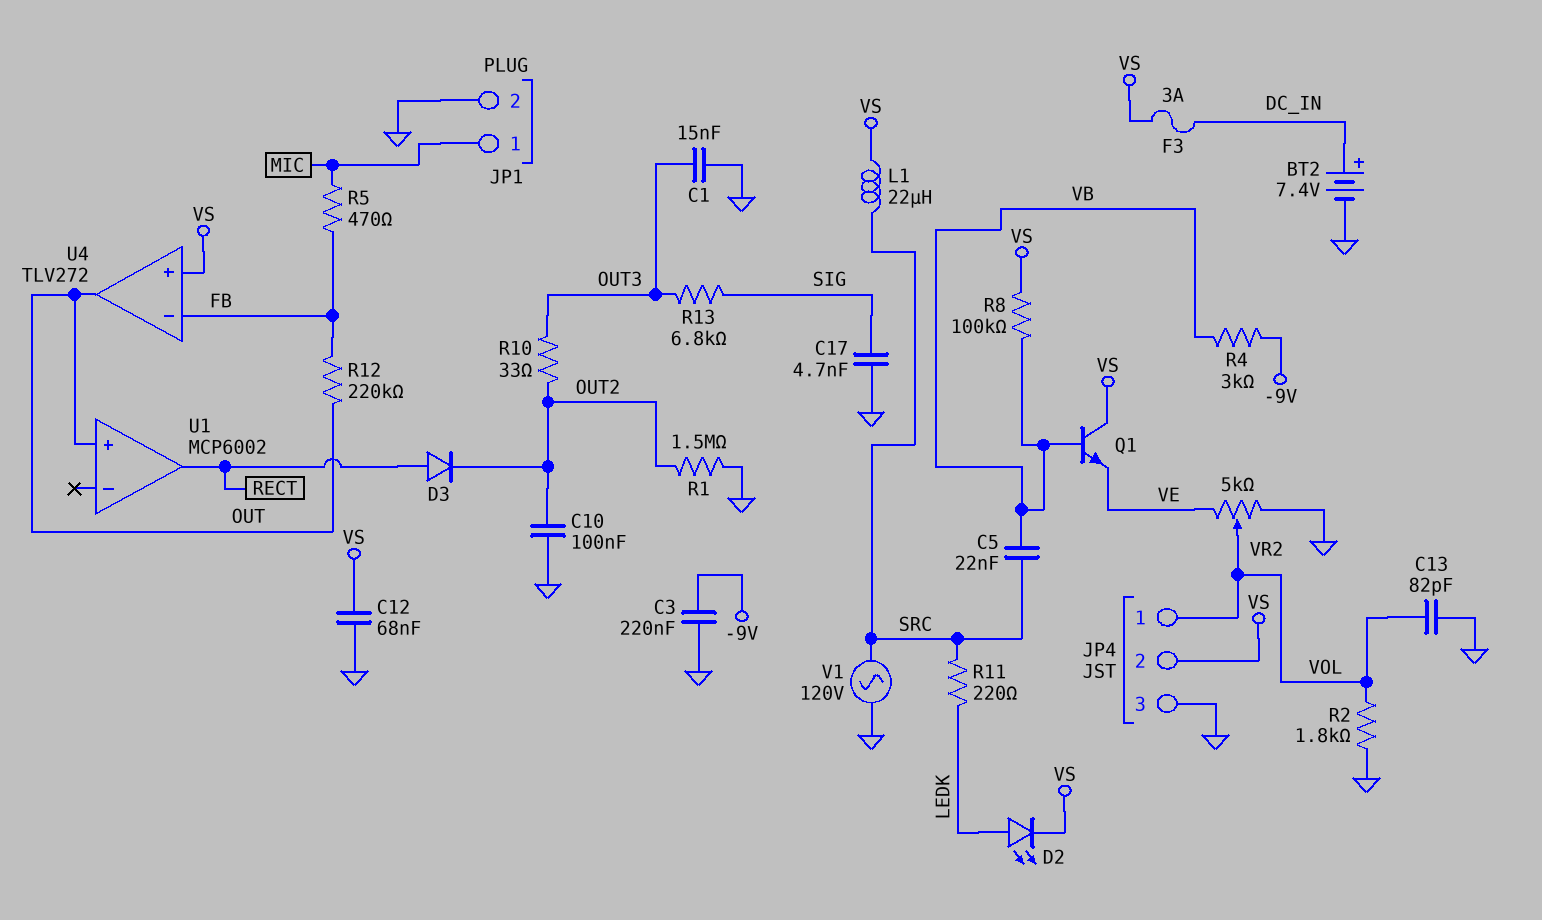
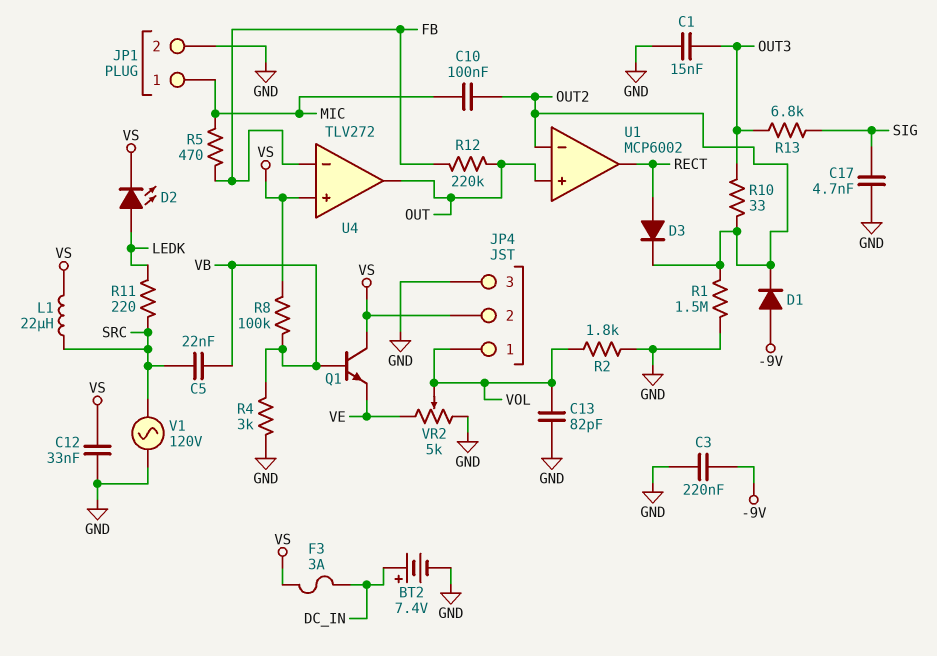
C10: 100nF (GND, OUT2) -> 100nF (MIC, OUT2)
C12: 68nF (GND, VS) -> 33nF (GND, VS)
D1: none -> diode (A -9V, K OUT2)
R4: 3k (-9V, VB) -> 3k (GND, VB)
U1 pin in-: none -> OUT2

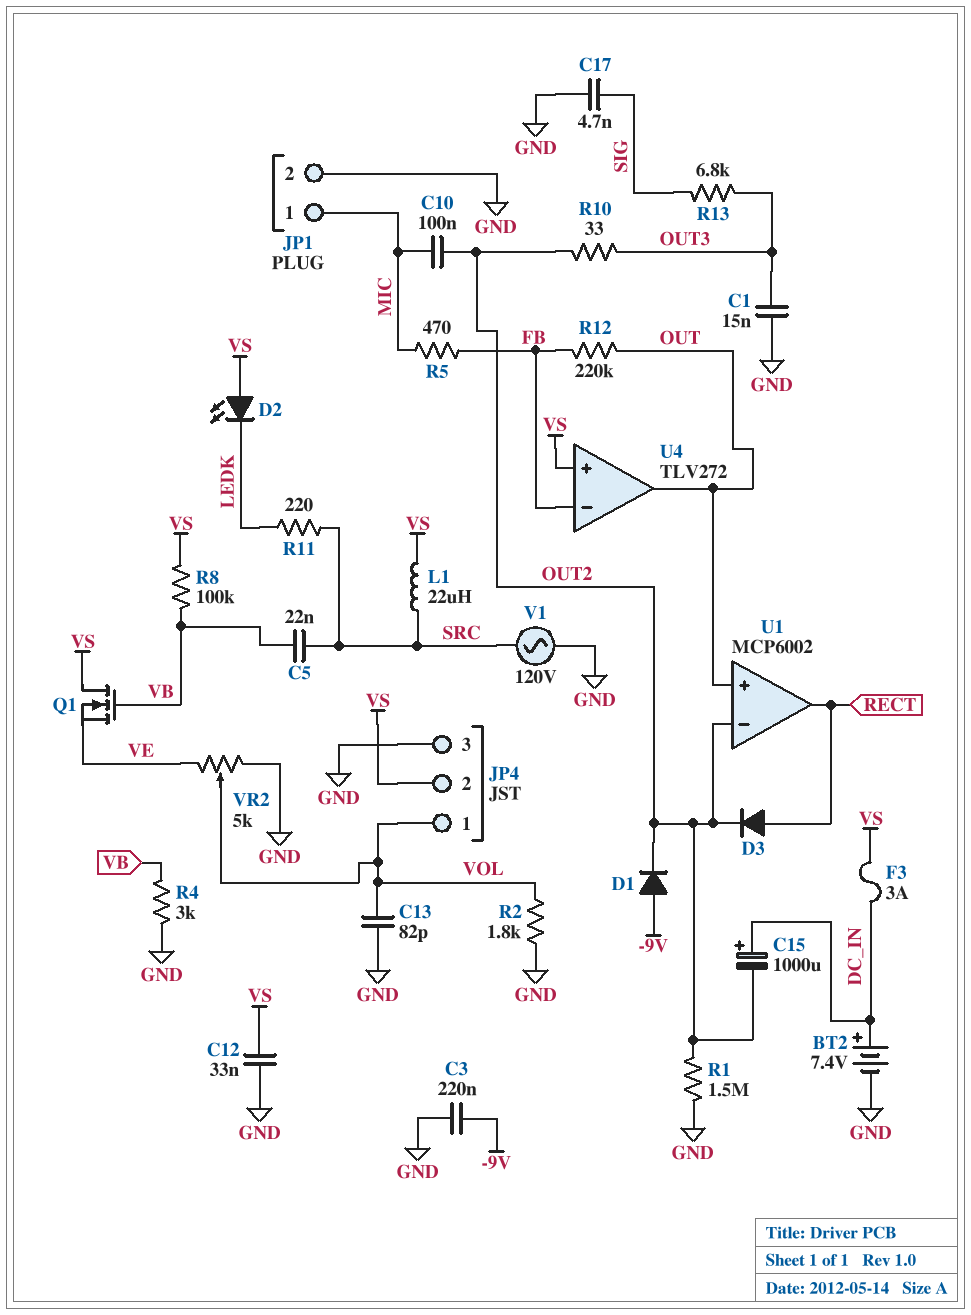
C15: none -> 1000uF (plus DC_IN, minus OUT2)
D2: LED (A LEDK, K VS) -> LED (A VS, K LEDK)
Q1: NPN (B VB, C VS, E VE) -> NMOS (G VB, D VS, S VE)

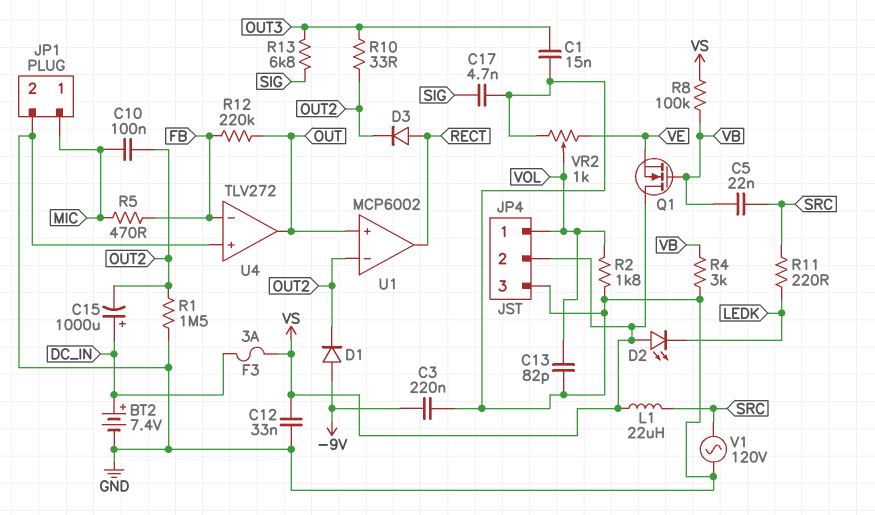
U4 pin in+: VS -> GND
VR2: 5k (GND, VE, wiper VOL) -> 1k (GND, VE, wiper VOL)

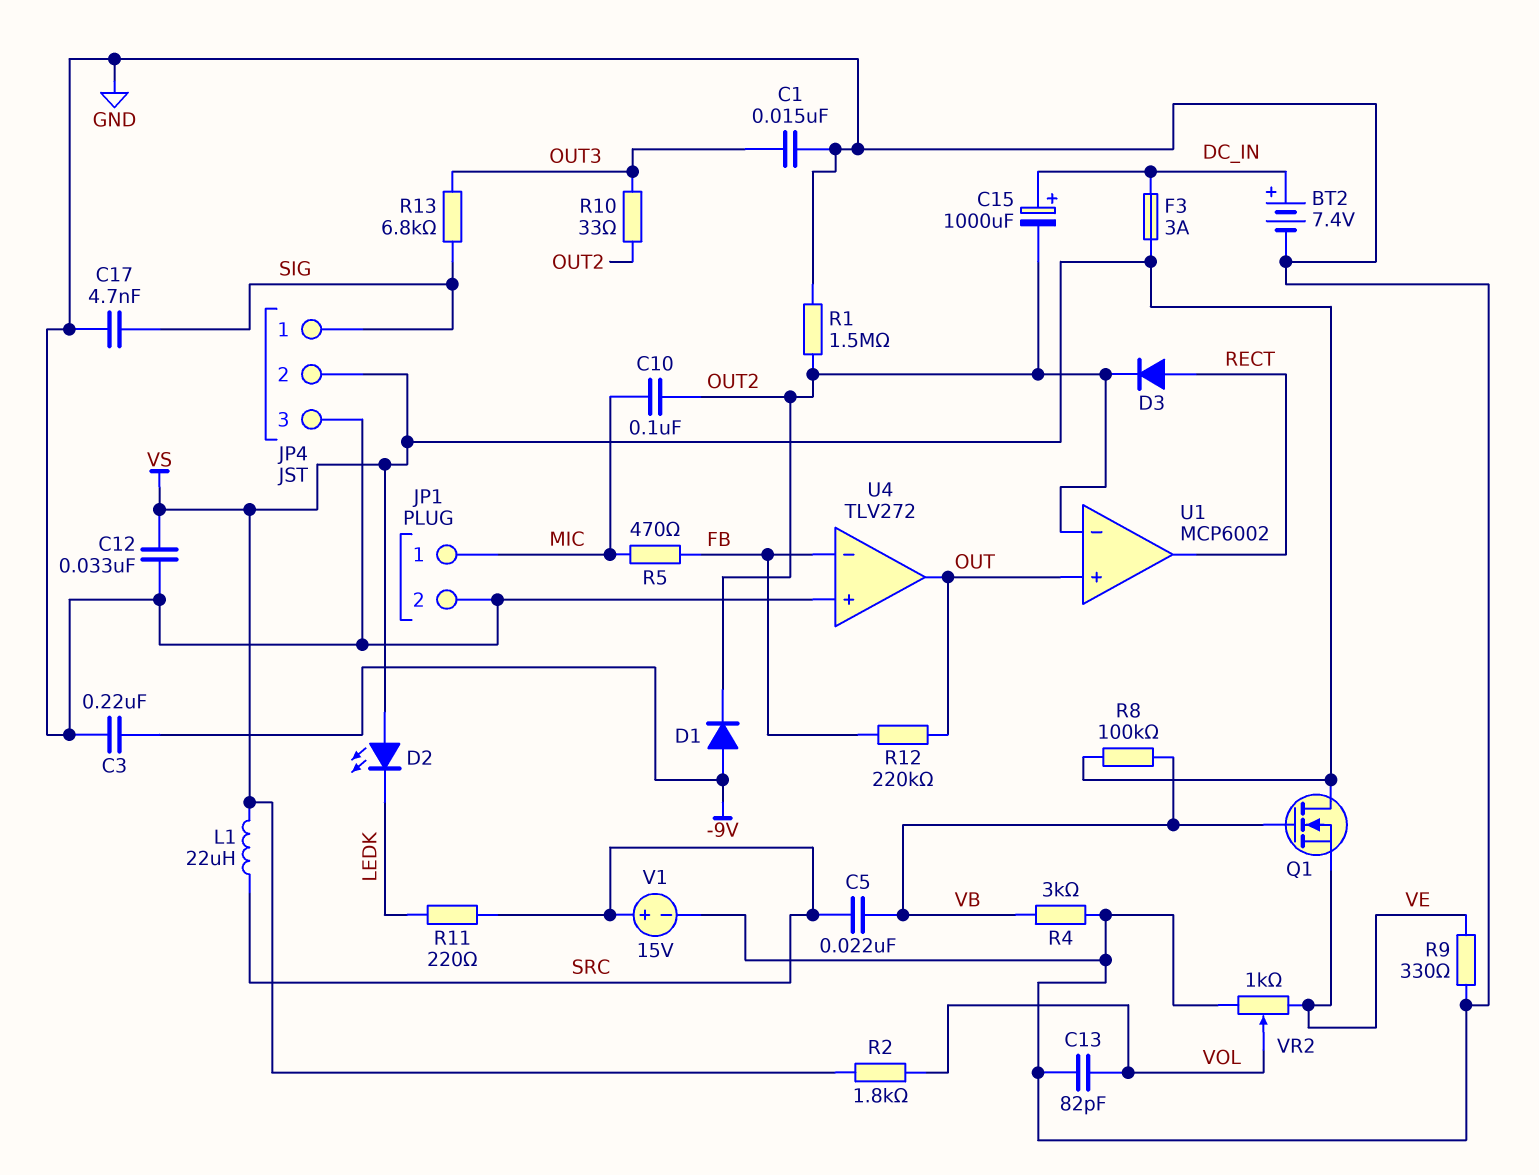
JP4 pin 1: VOL -> SIG
R2: 1.8k (GND, VOL) -> 1.8k (VOL, VS)
R9: none -> 330 (GND, VE)
V1: AC 120V (GND, SRC) -> 15V (plus SRC, minus GND)

